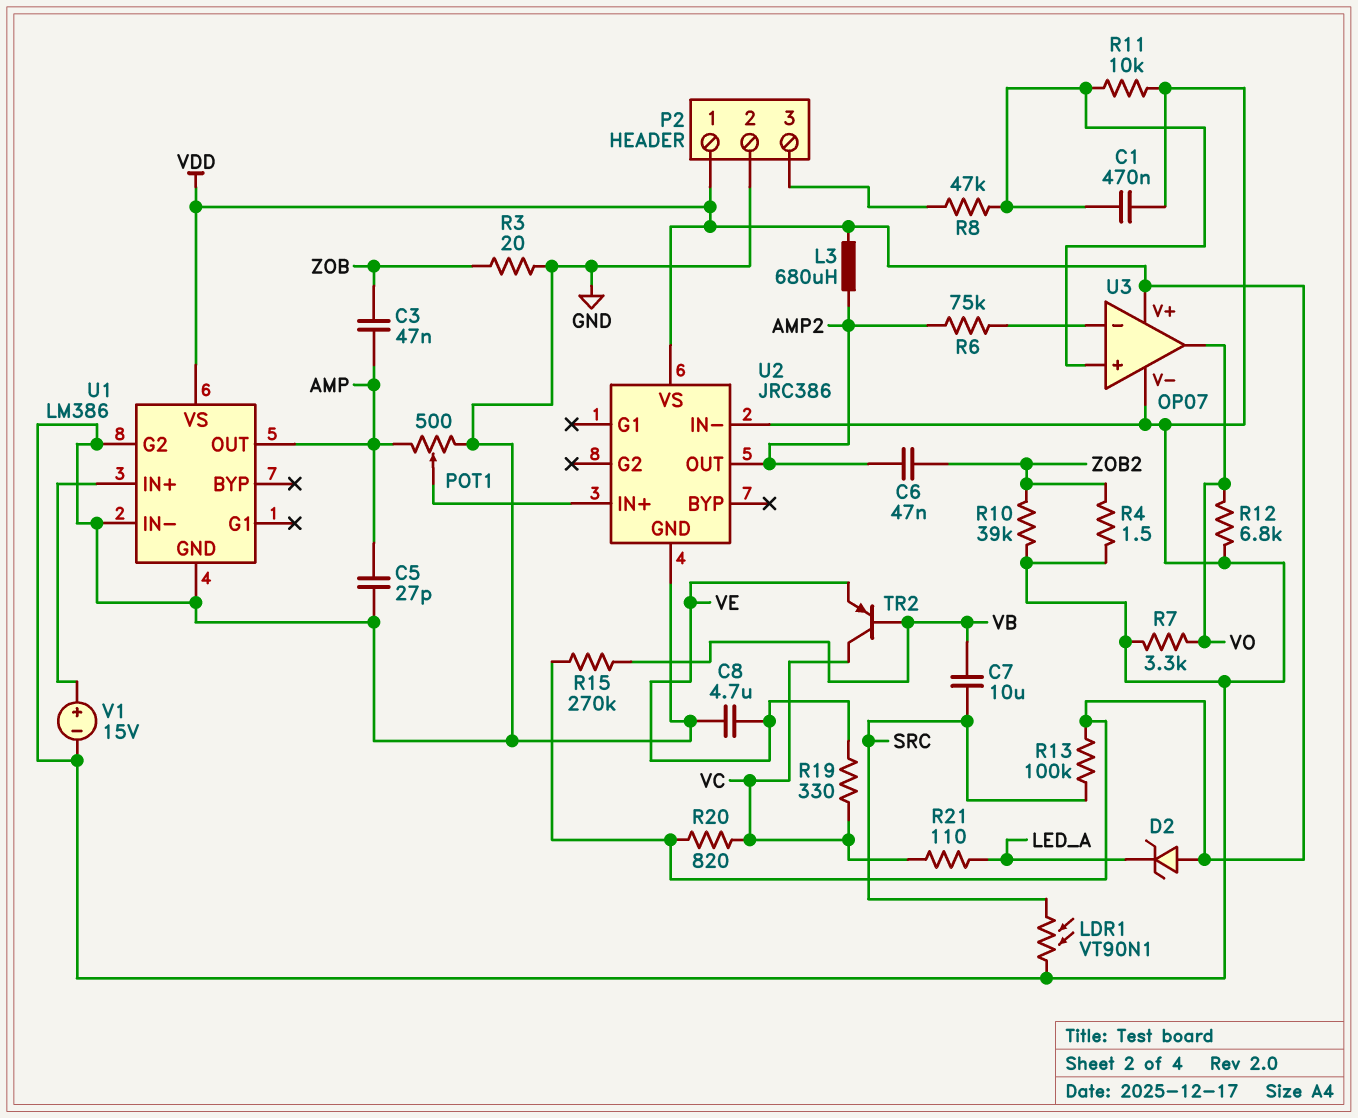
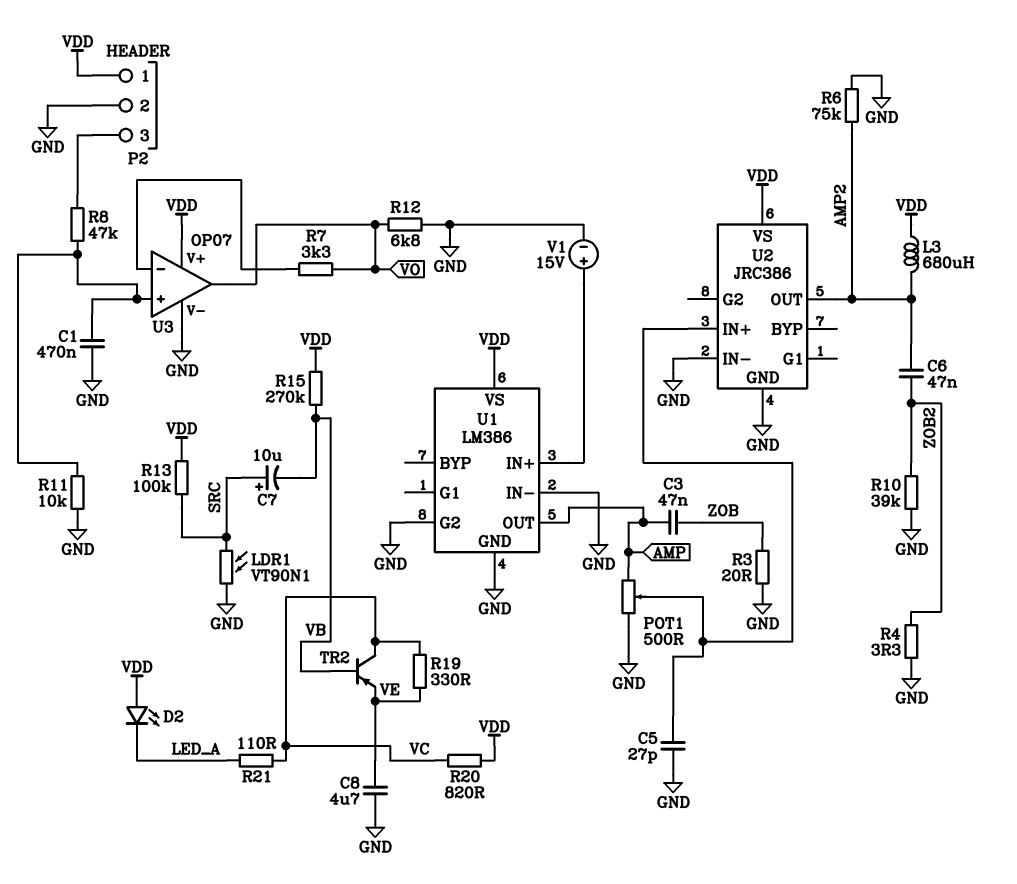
C5: 27pF (AMP, GND) -> 27pF (GND, U2/IN+)
C7: 10uF (SRC, VB) -> 10uF (plus SRC, minus VB)
D2: zener (A VDD, K LED_A) -> LED (A VDD, K LED_A)
R4: 1.5 (GND, ZOB2) -> 3.3 (GND, ZOB2)
R6: 75k (AMP2, U3/in-) -> 75k (AMP2, GND)
R7: 3.3k (GND, VO) -> 3.3k (U3/in-, VO)

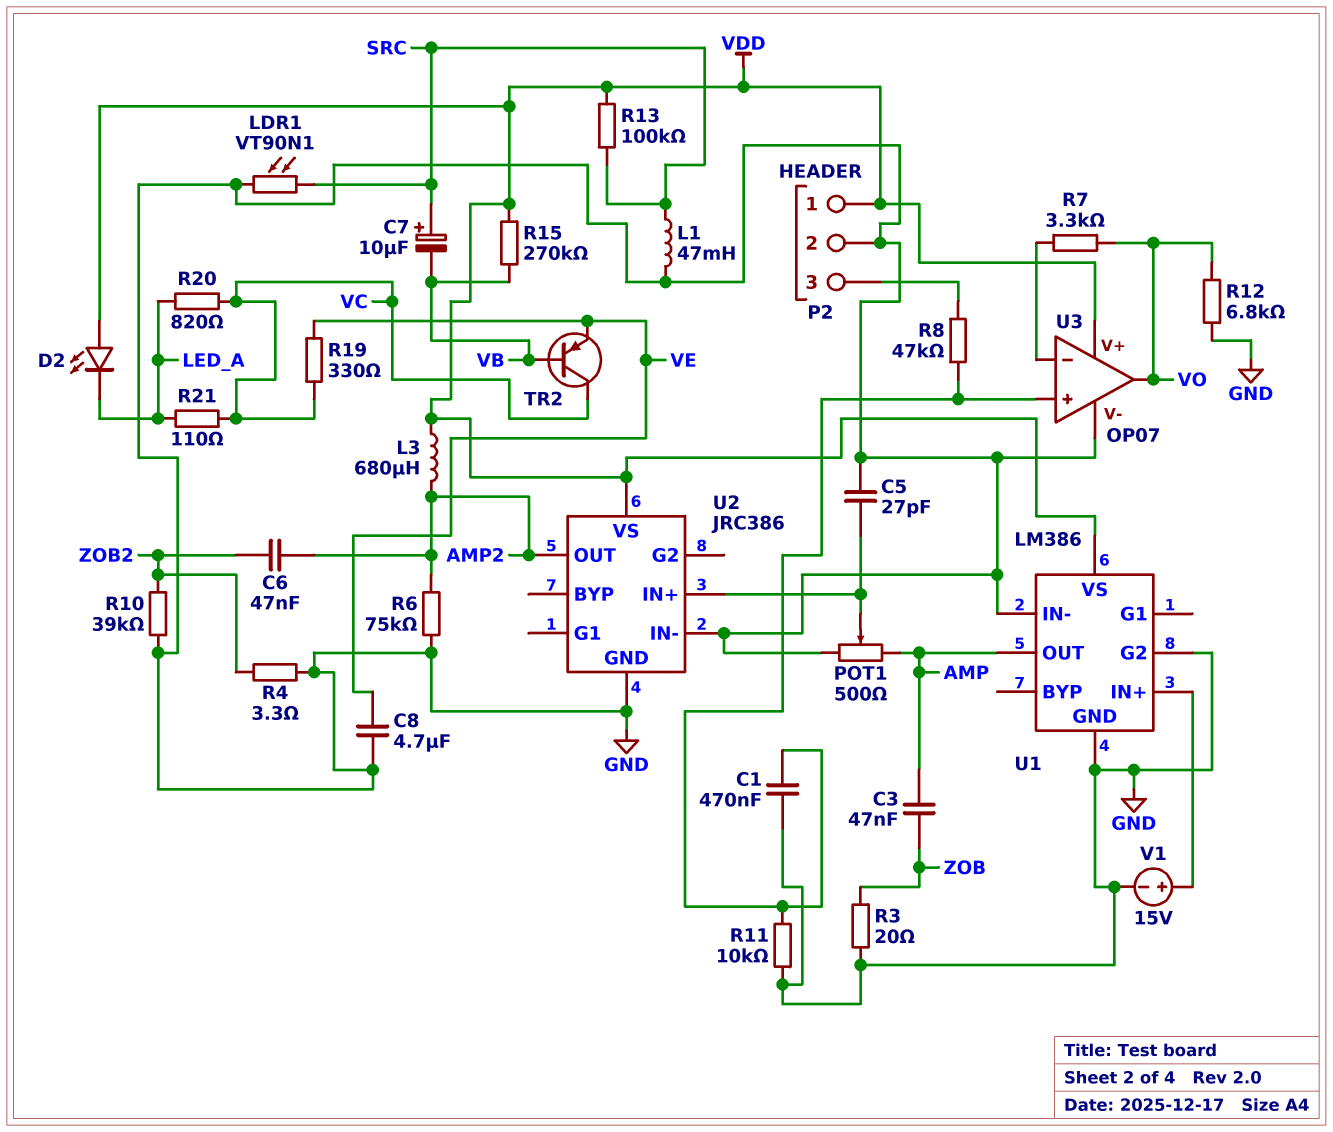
L1: none -> 47mH (GND, SRC)
R20: 820 (VC, VDD) -> 820 (LED_A, VC)

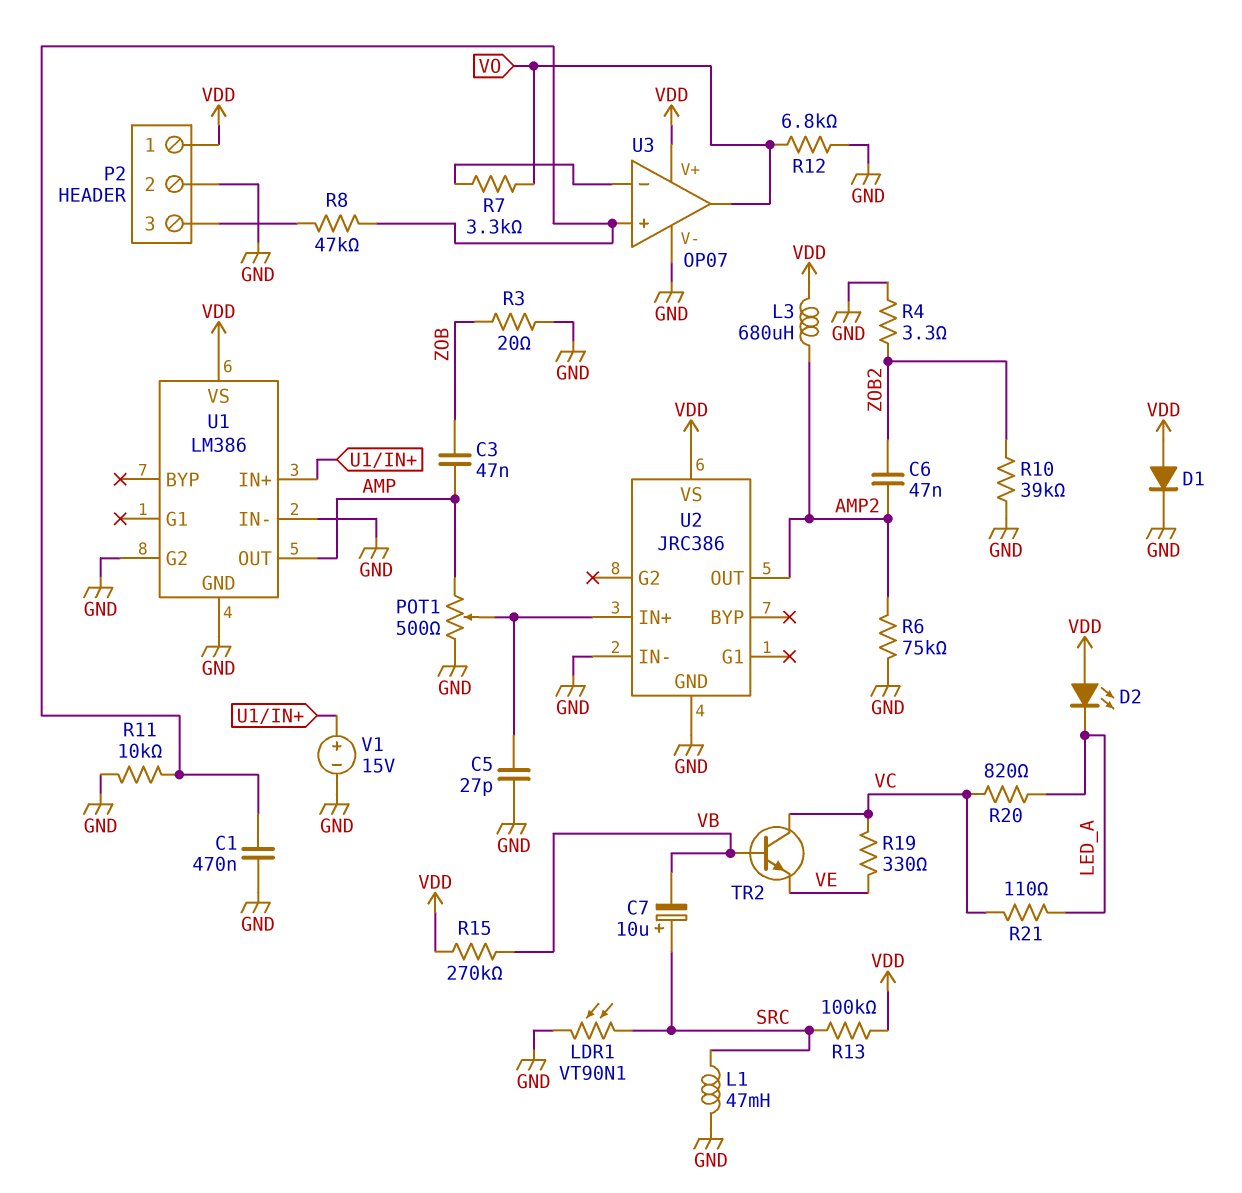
C8: 4.7uF (GND, VE) -> none
D1: none -> diode (A VDD, K GND)
TR2: PNP (B VB, C VC, E VE) -> NPN (B VB, C VC, E VE)

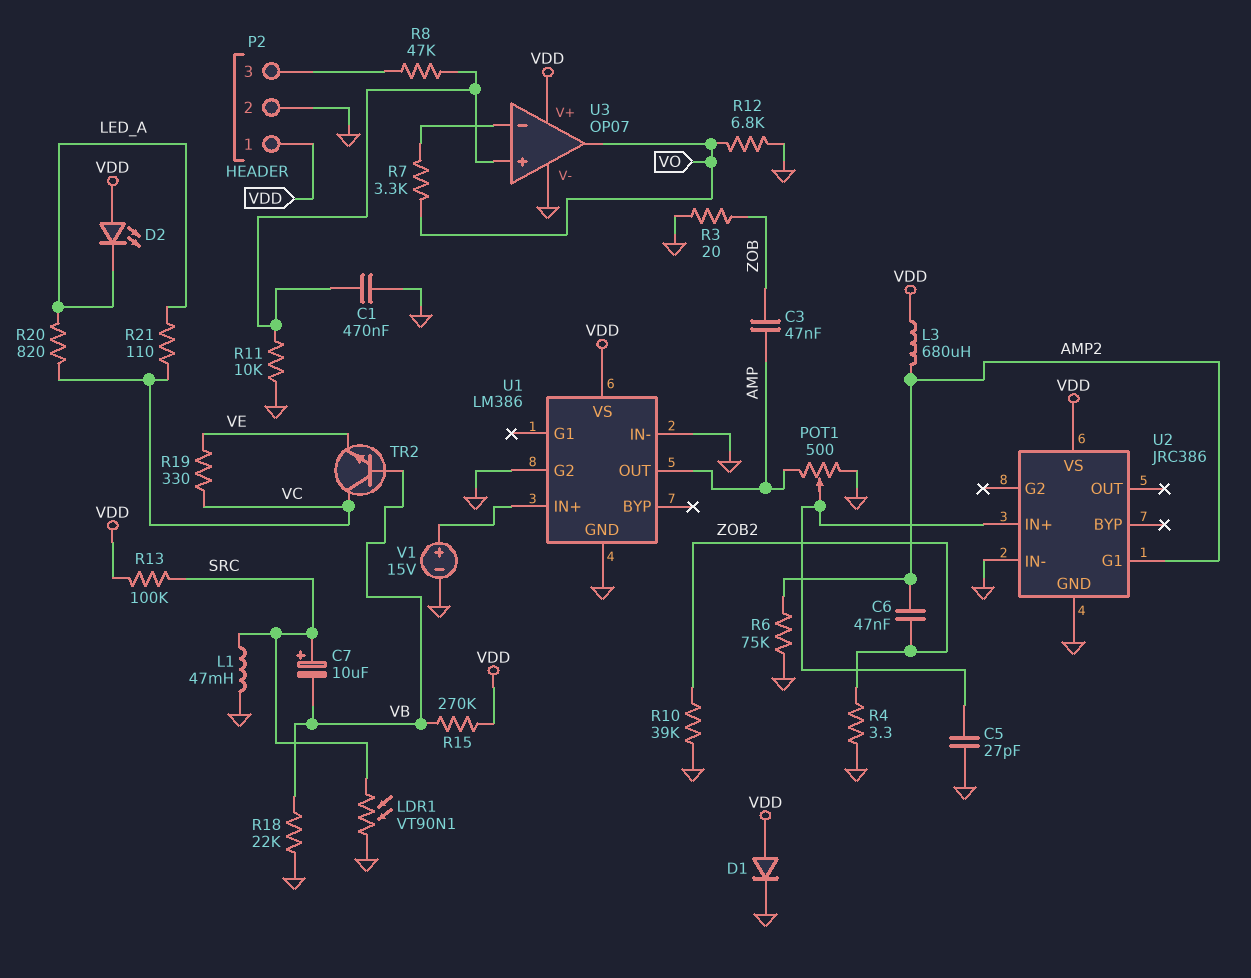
R18: none -> 22k (GND, VB)
U2 pin G1: none -> AMP2
U2 pin OUT: AMP2 -> none

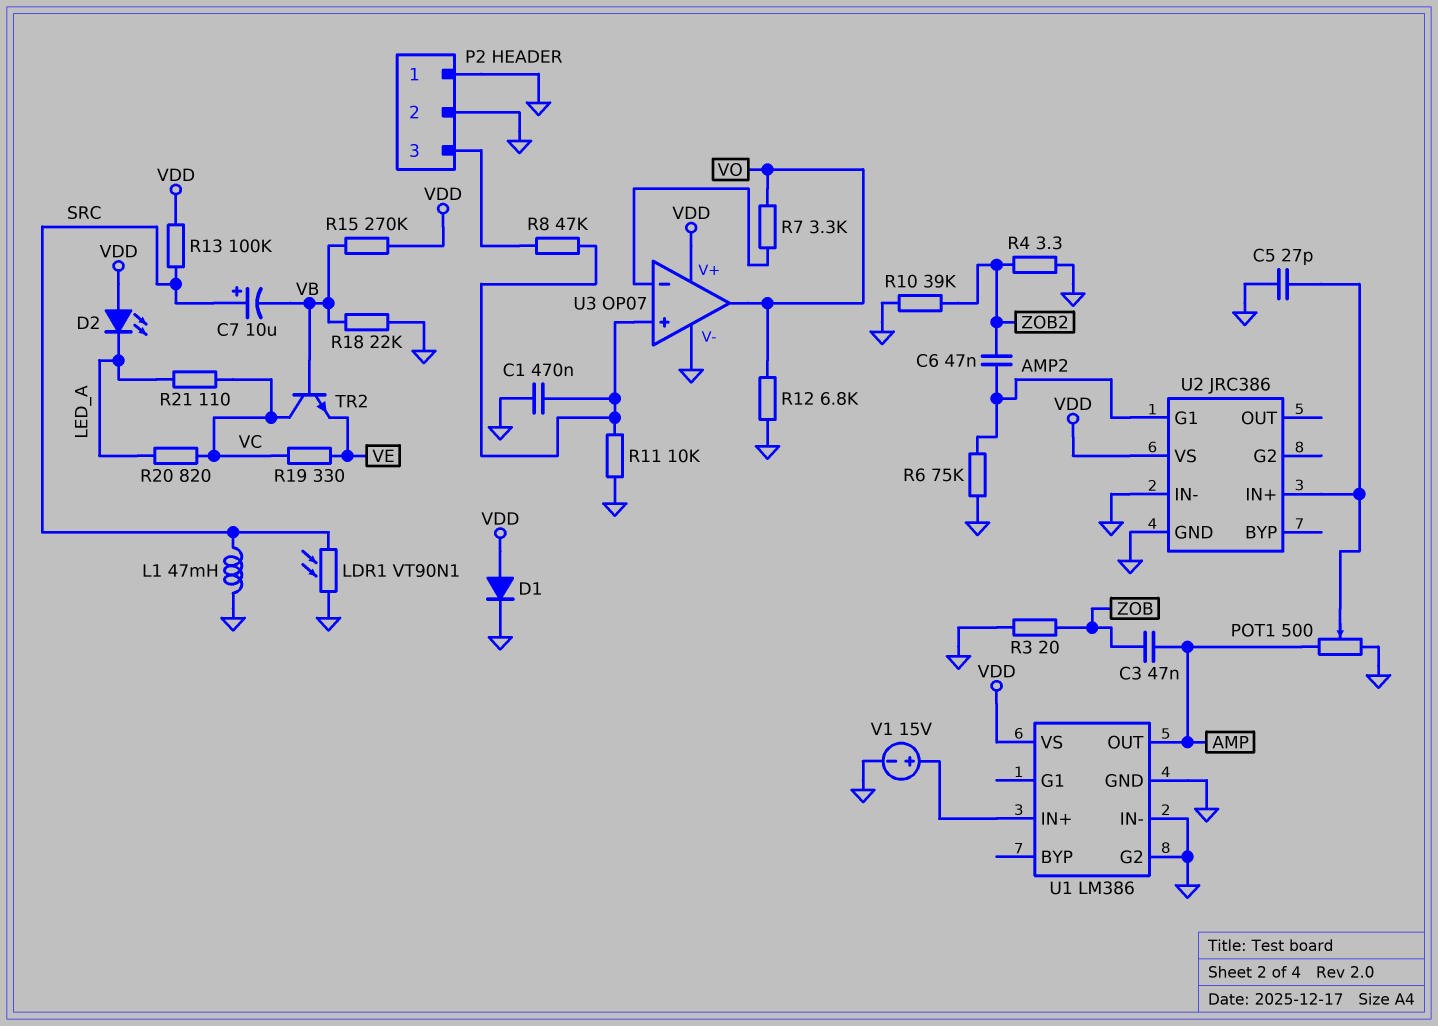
L3: 680uH (AMP2, VDD) -> none
P2 pin 1: VDD -> GND

